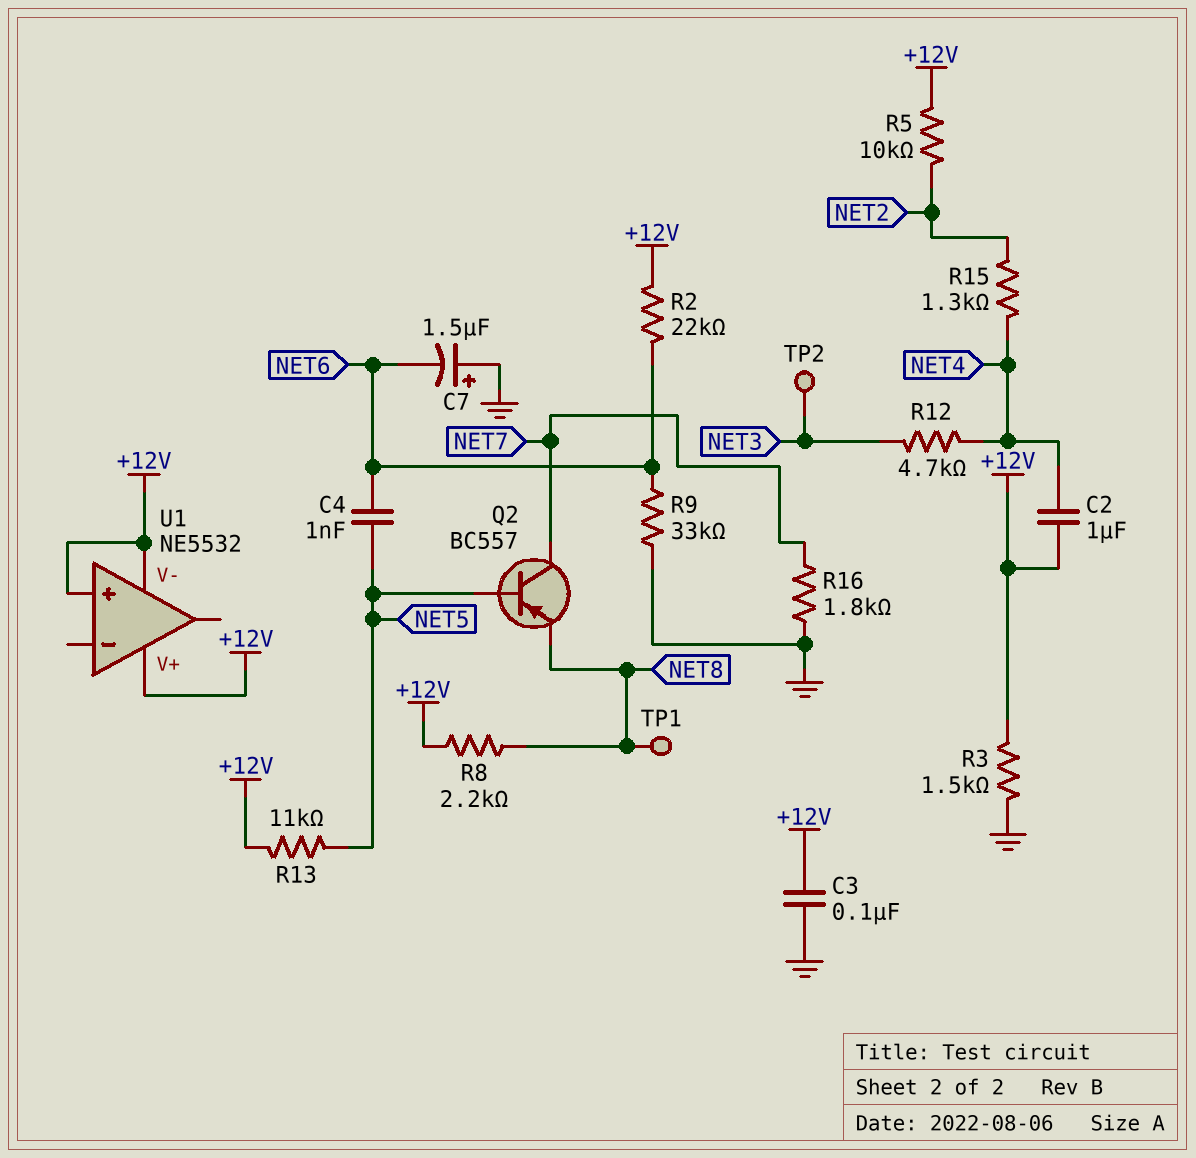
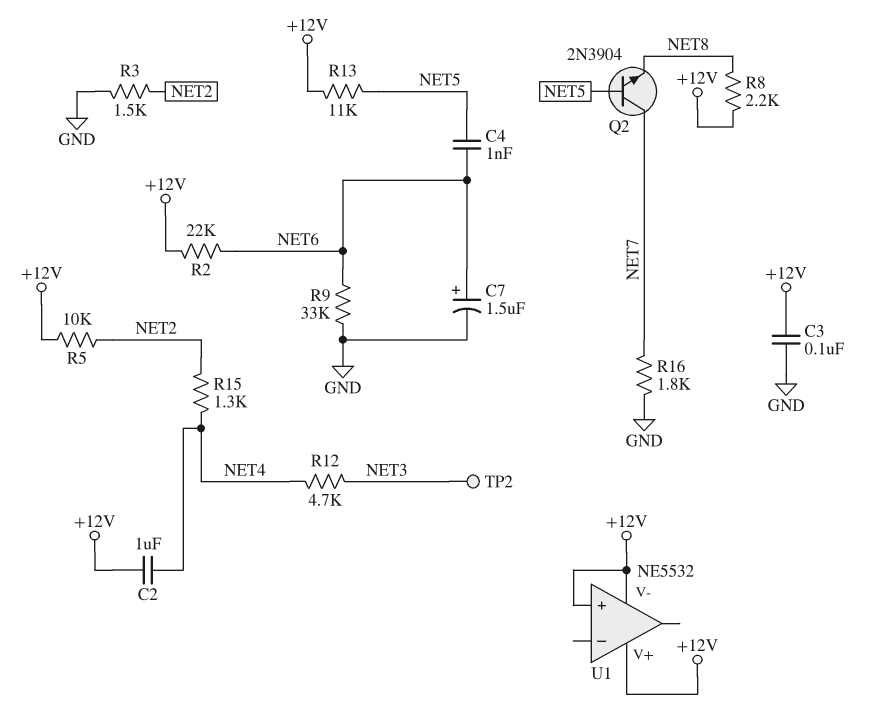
C7: 1.5uF (plus GND, minus NET6) -> 1.5uF (plus NET6, minus GND)
Q2: PNP BC557 (B NET5, C NET7, E NET8) -> NPN 2N3904 (B NET5, C NET7, E NET8)
R3: 1.5k (+12V, GND) -> 1.5k (GND, NET2)
TP1: test point (NET8) -> none

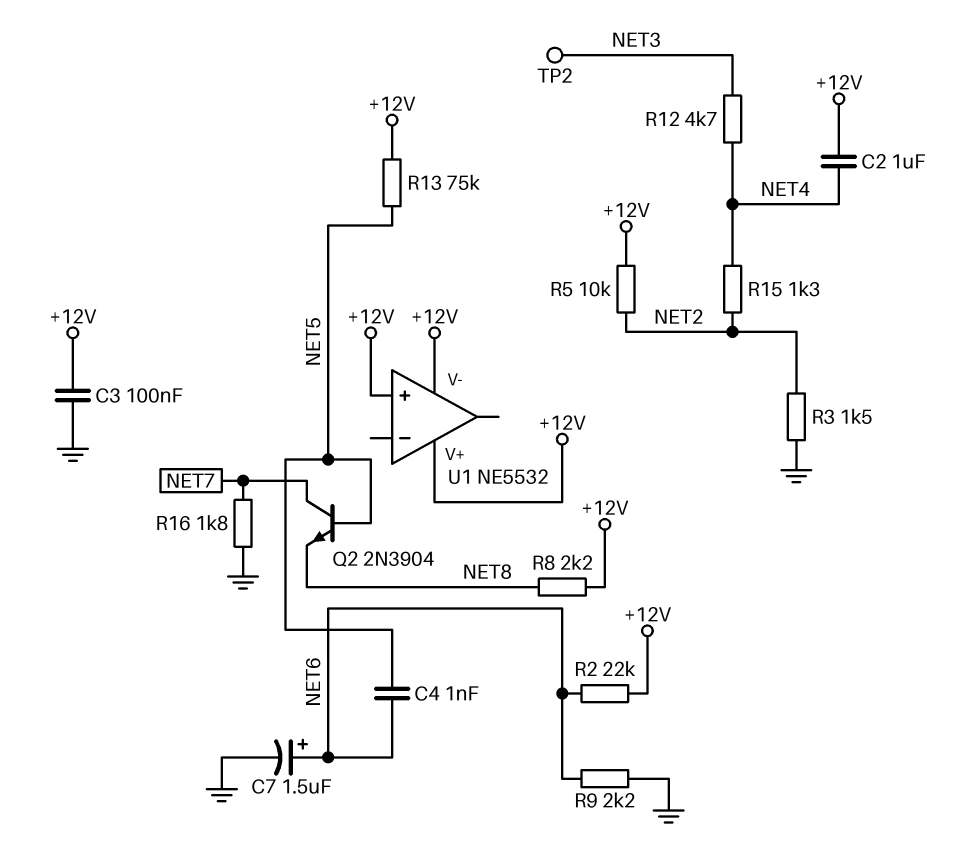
R9: 33k (GND, NET6) -> 2.2k (GND, NET6)
R13: 11k (+12V, NET5) -> 75k (+12V, NET5)

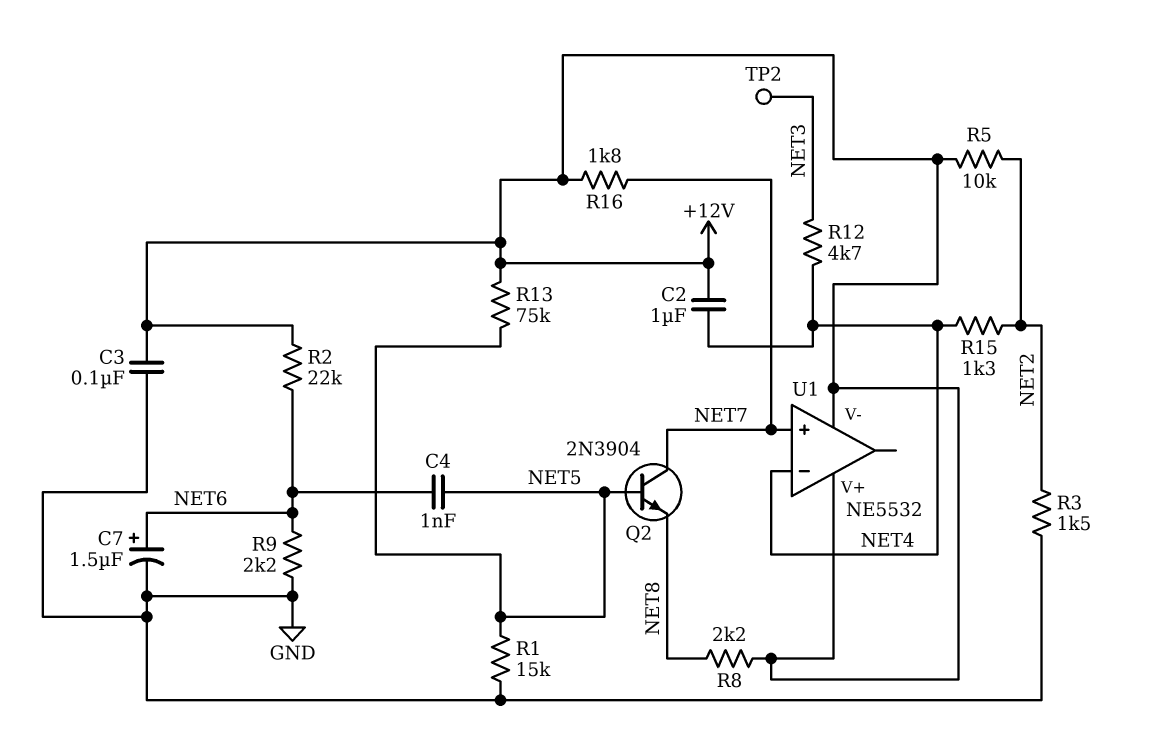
R1: none -> 15k (GND, NET5)
R16: 1.8k (GND, NET7) -> 1.8k (+12V, NET7)
U1 pin in+: +12V -> NET7
U1 pin in-: none -> NET4

